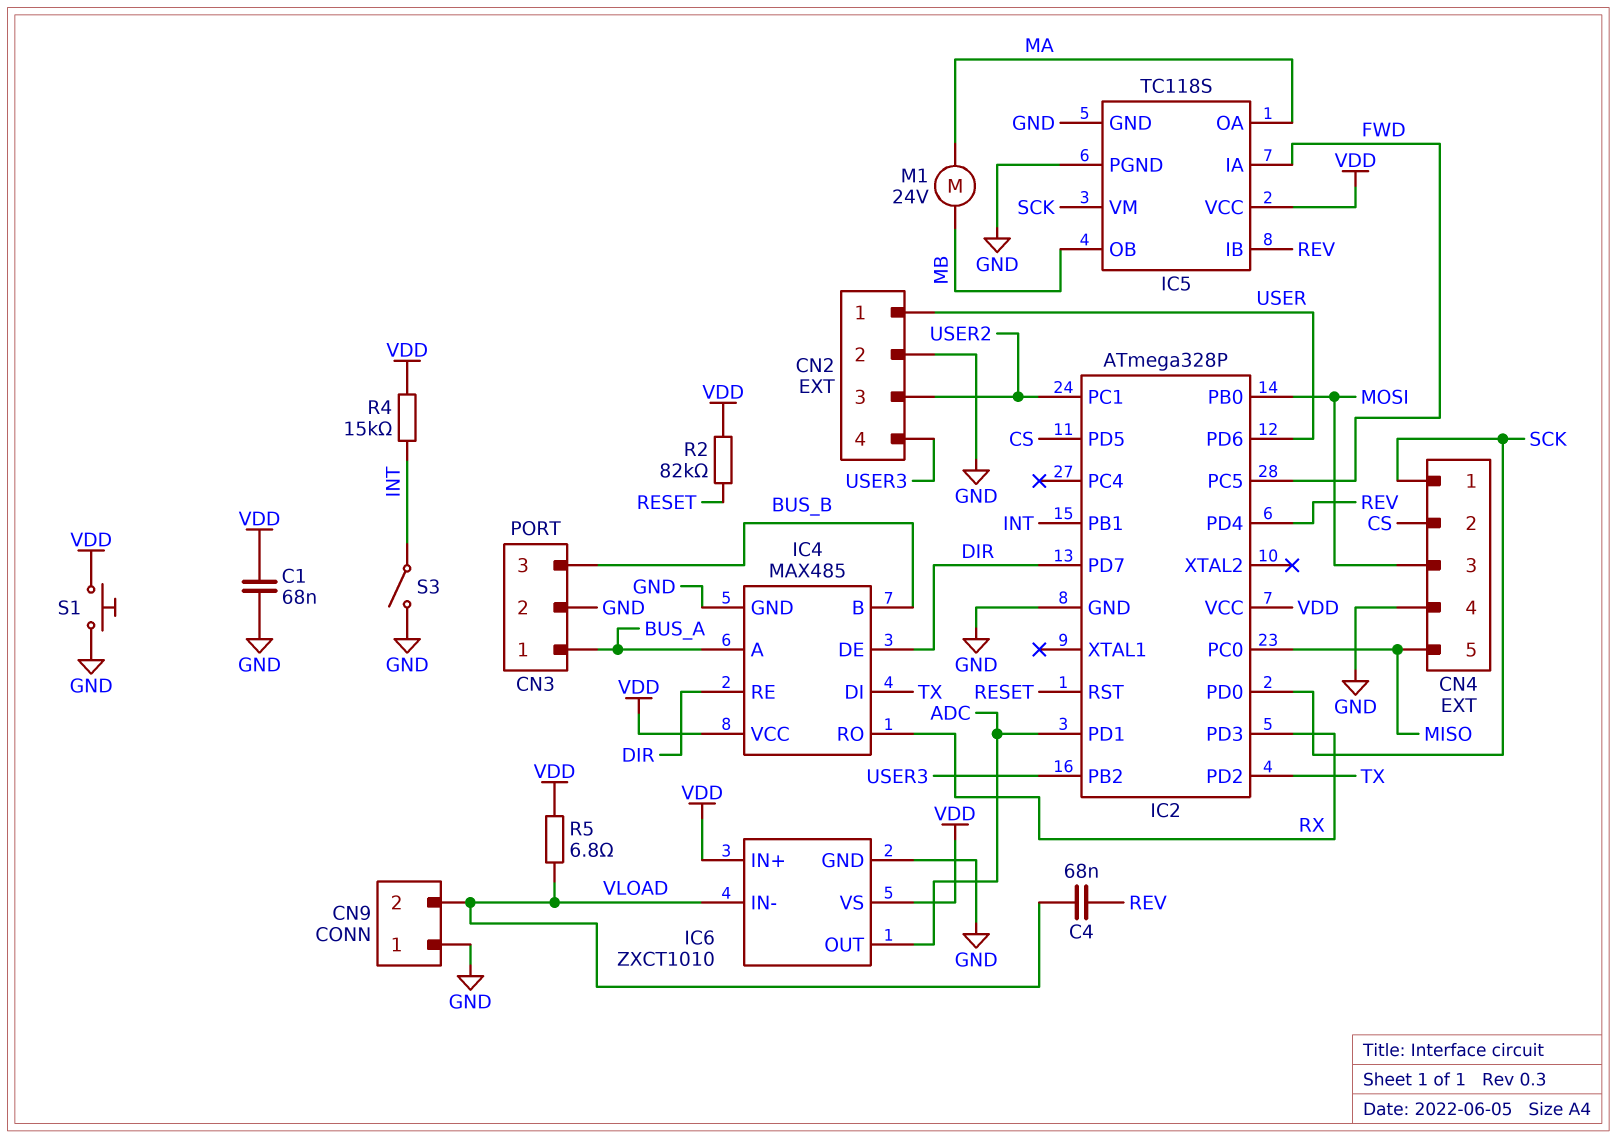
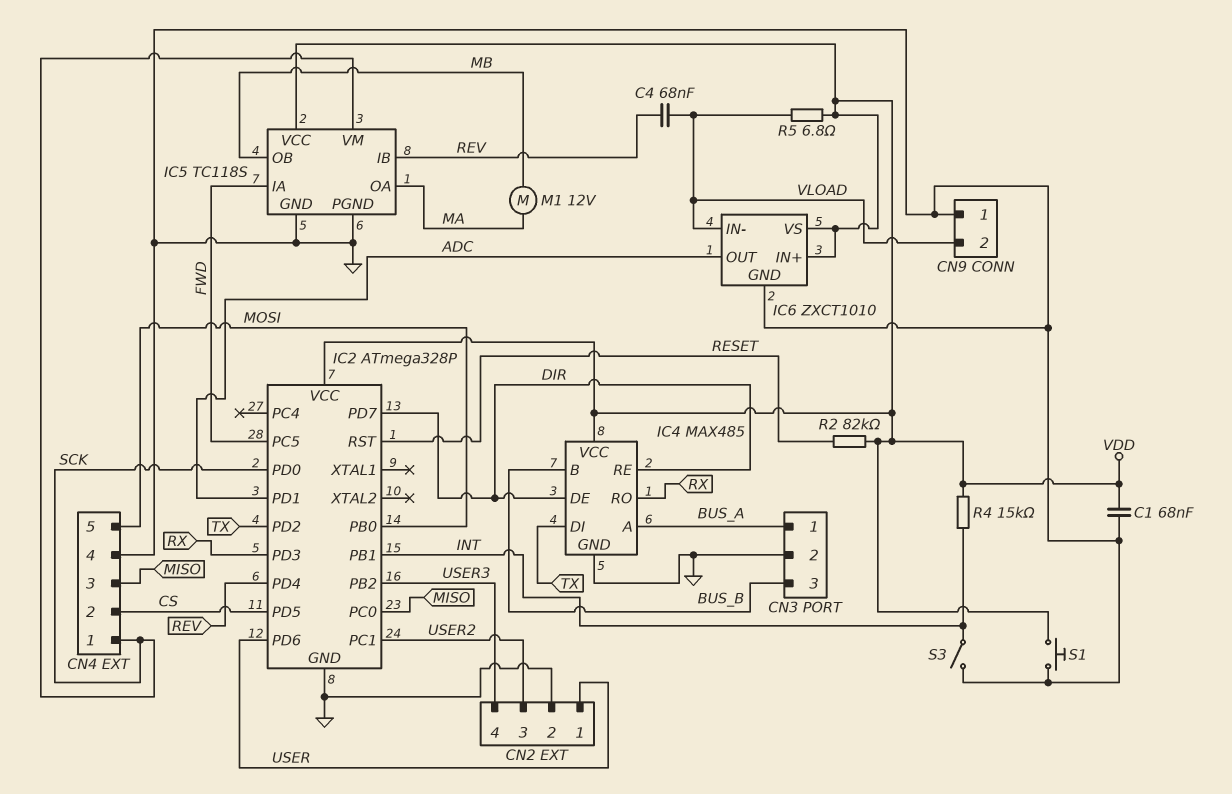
CN4 pin 3: MOSI -> MISO
CN4 pin 5: MISO -> MOSI
M1: motor 24V (MA, MB) -> motor 12V (MA, MB)

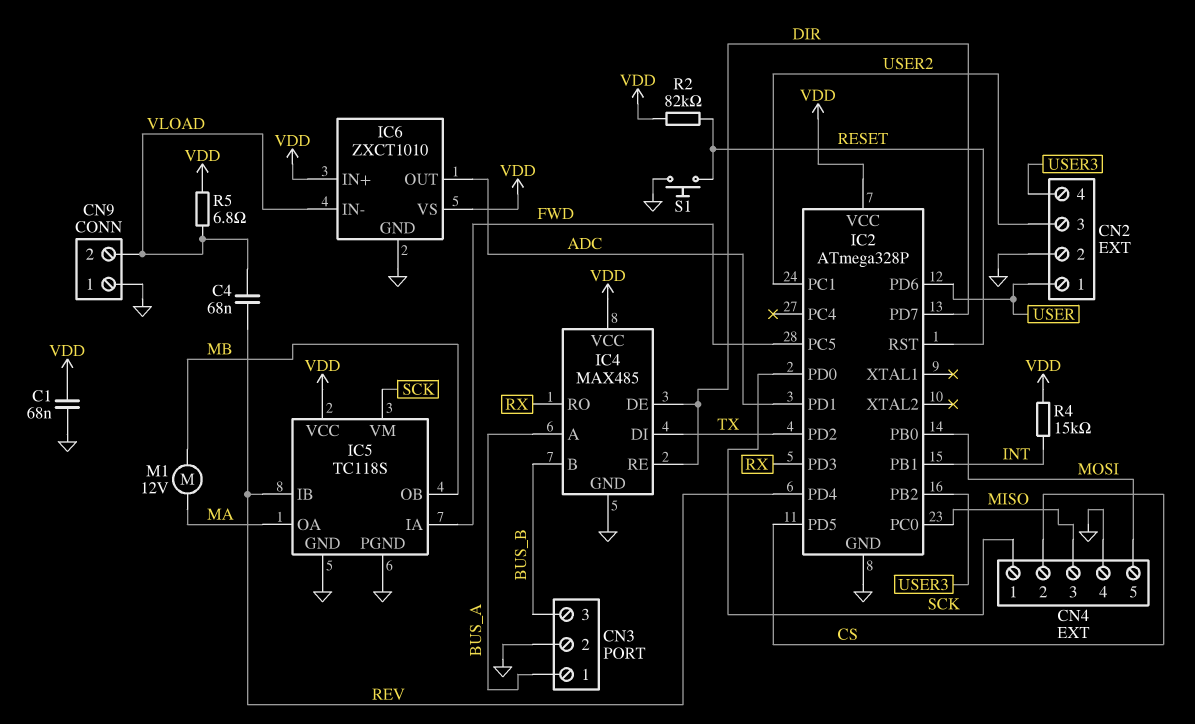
S1: button (GND, VDD) -> button (GND, RESET)
S3: switch (GND, INT) -> none

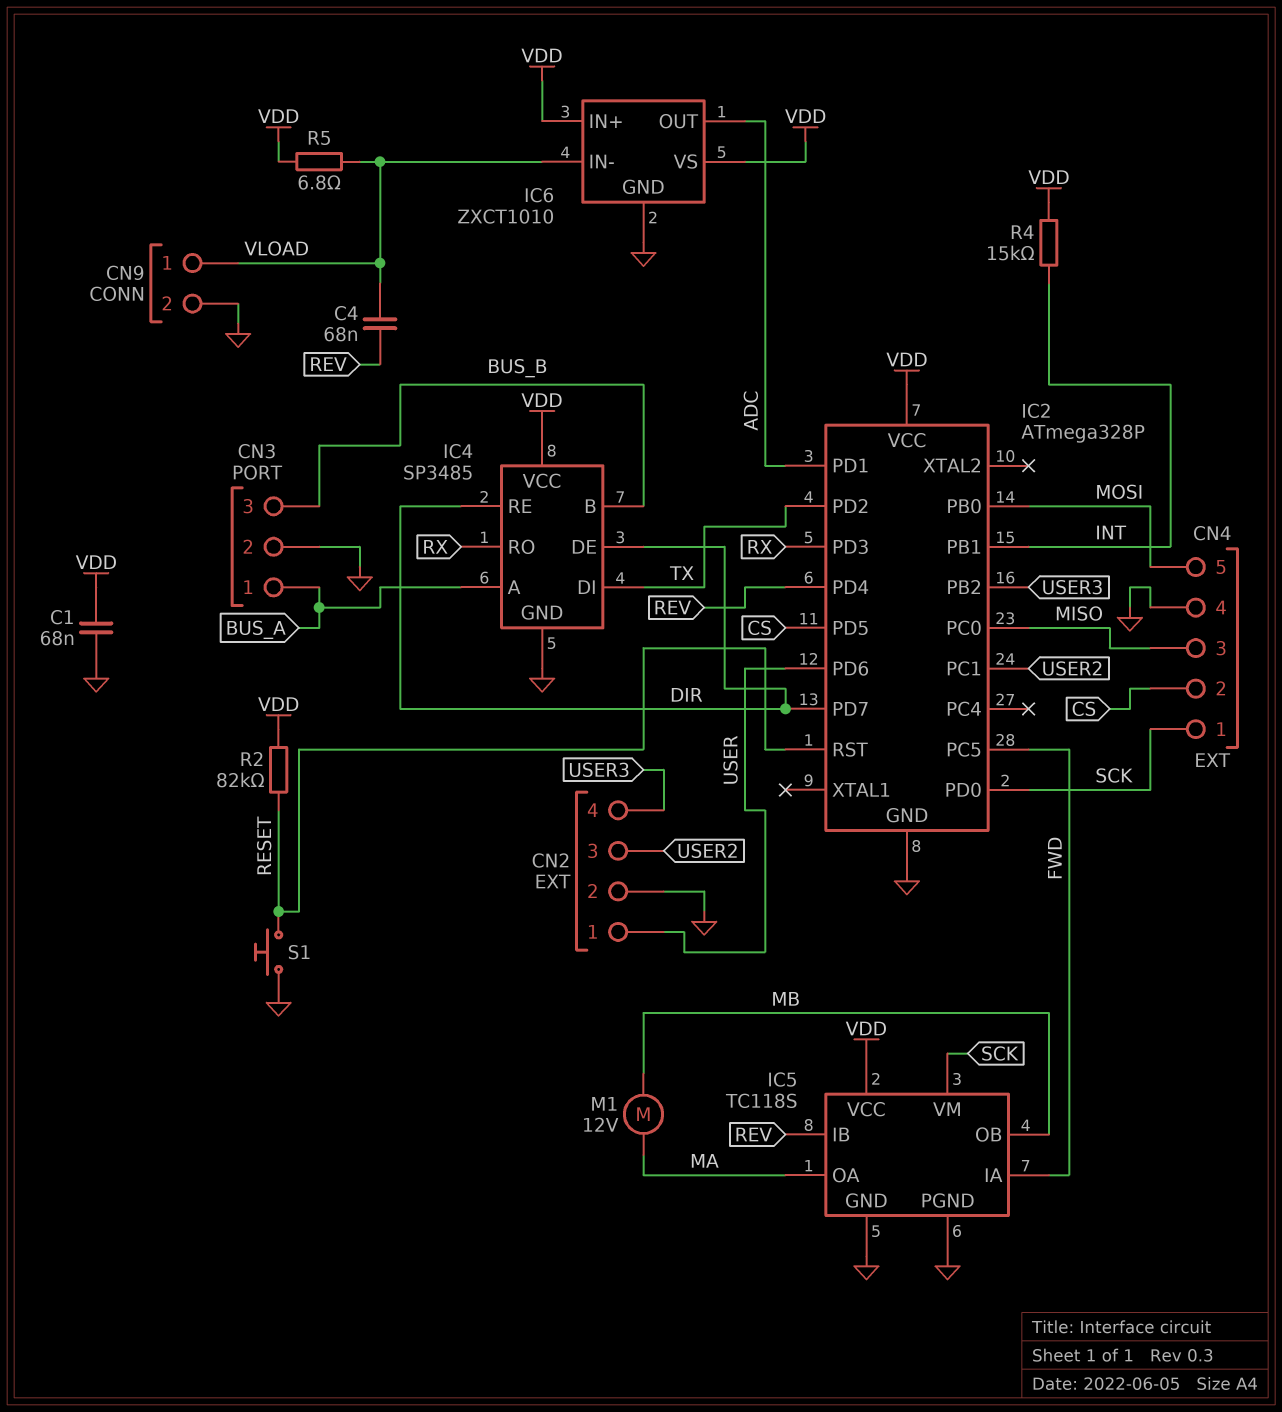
CN9 pin 1: GND -> VLOAD
CN9 pin 2: VLOAD -> GND
IC4: MAX485 -> SP3485

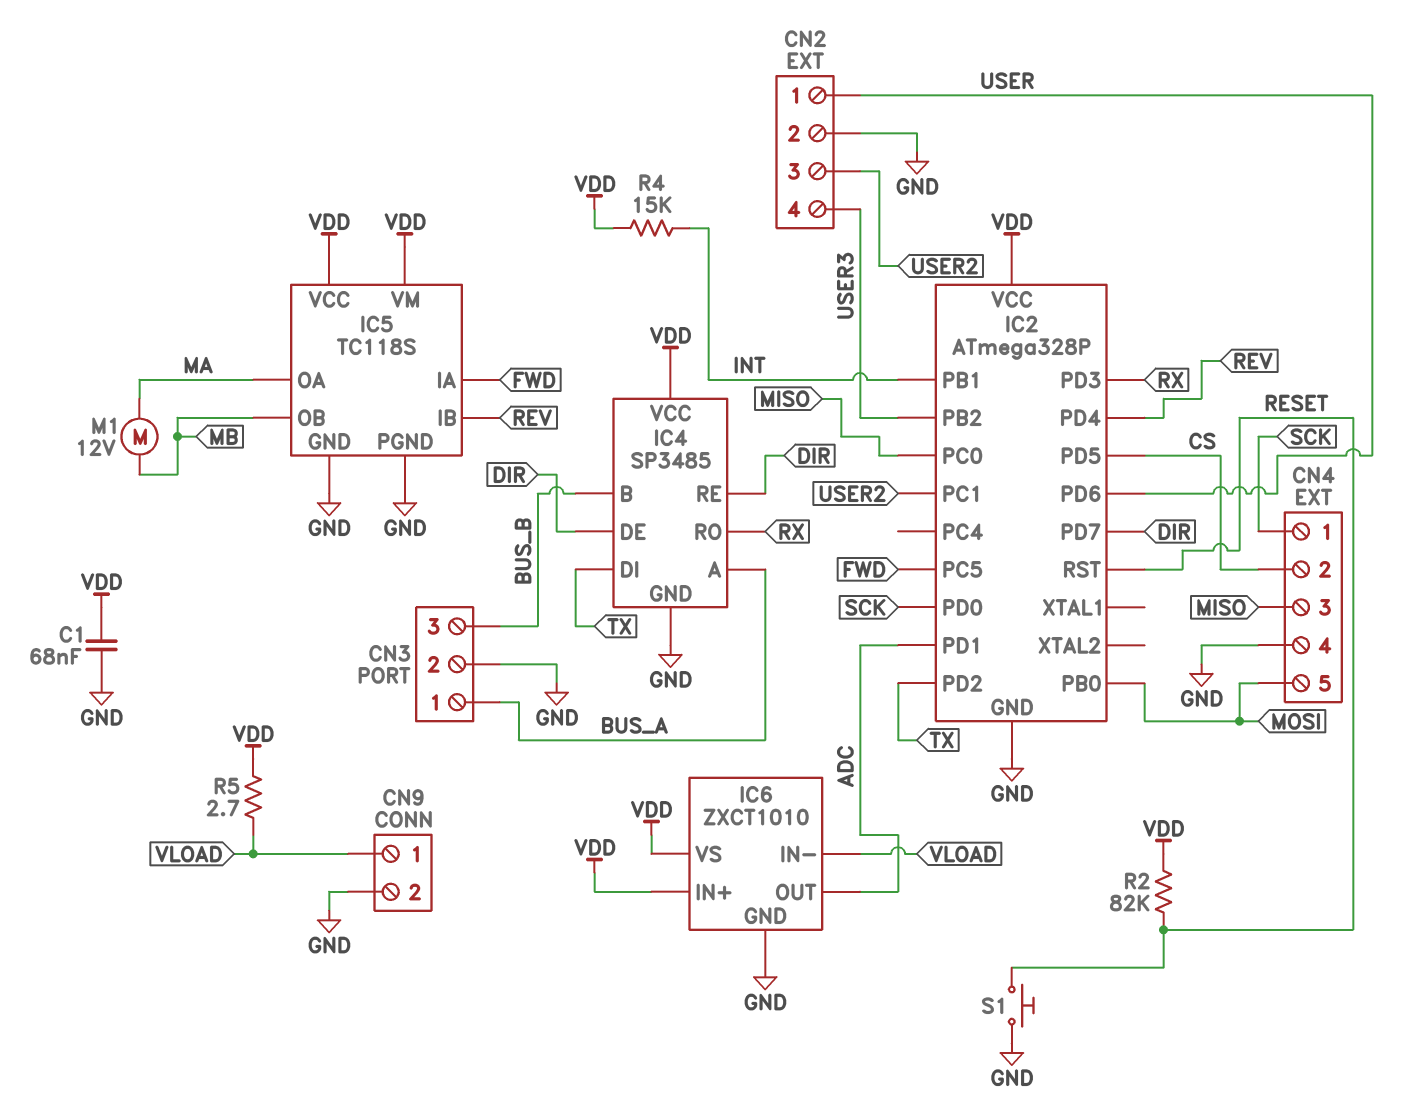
C4: 68nF (REV, VLOAD) -> none
IC5 pin VM: SCK -> VDD
R5: 6.8 (VDD, VLOAD) -> 2.7 (VDD, VLOAD)

